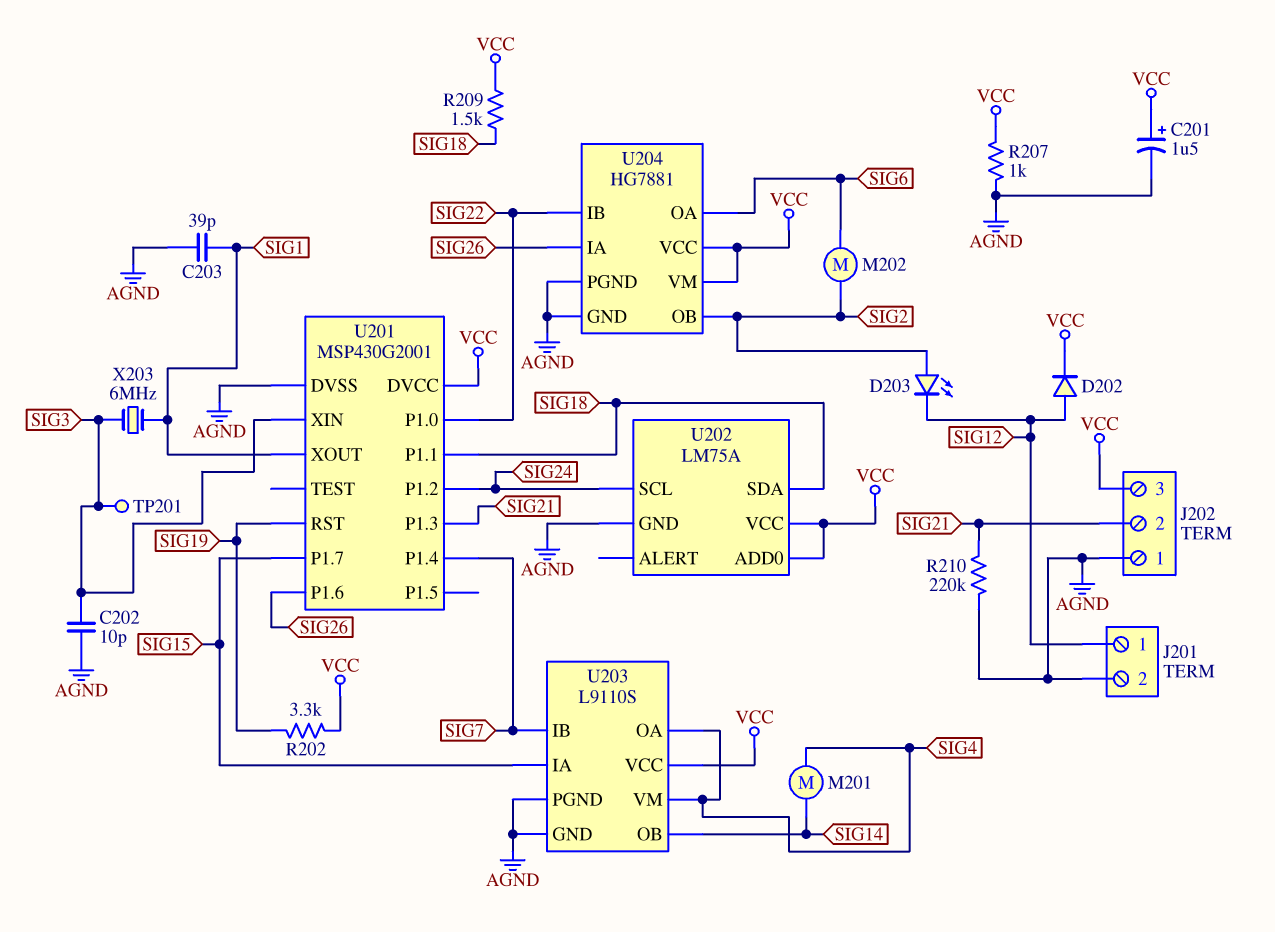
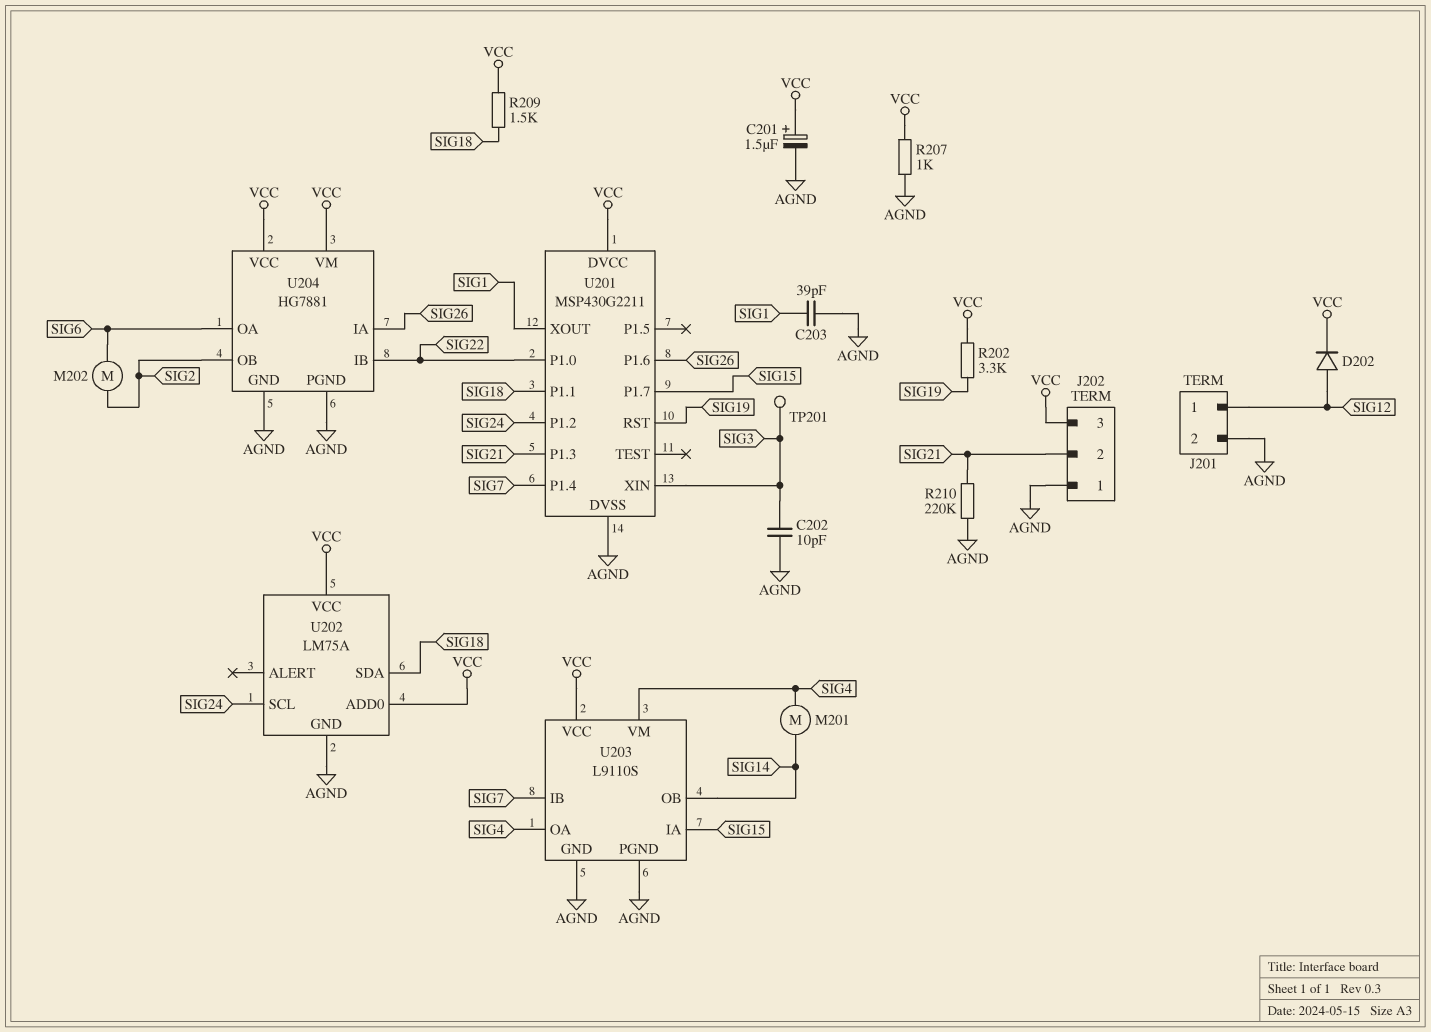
D203: LED (A SIG2, K SIG12) -> none
U201: MSP430G2001 -> MSP430G2211
X203: 6MHz (SIG1, SIG3) -> none

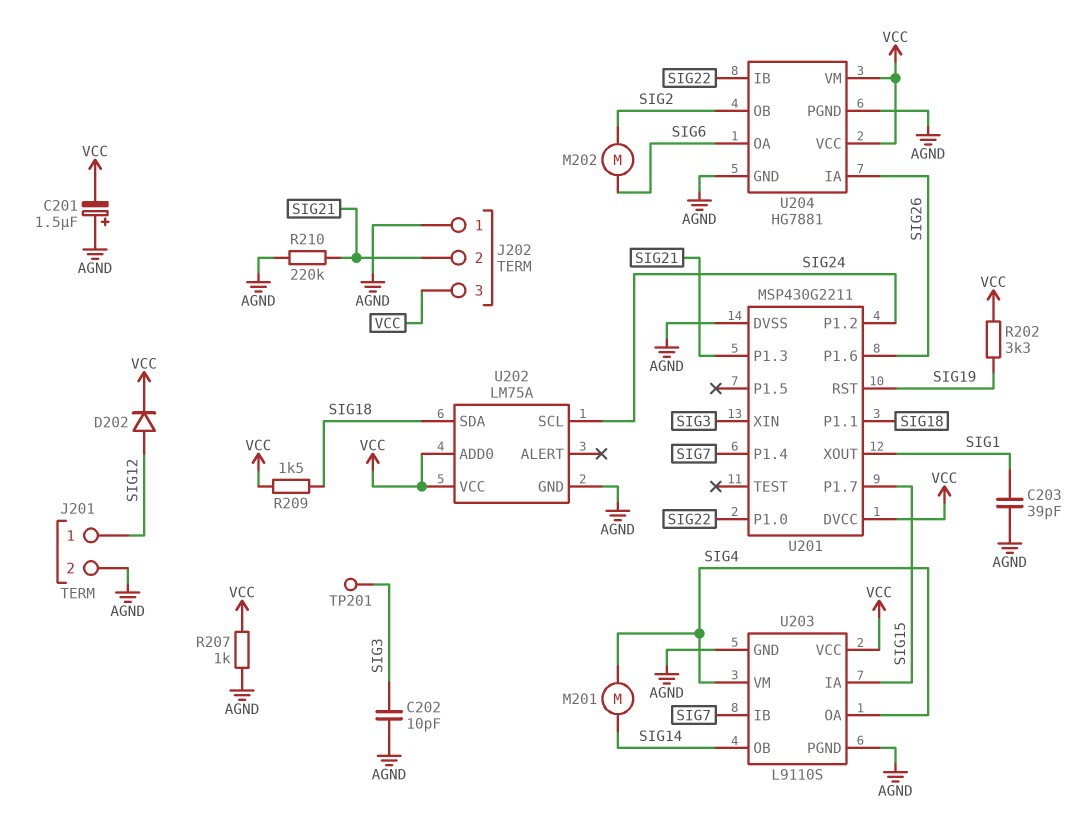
C201: 1.5uF (plus VCC, minus AGND) -> 1.5uF (plus AGND, minus VCC)

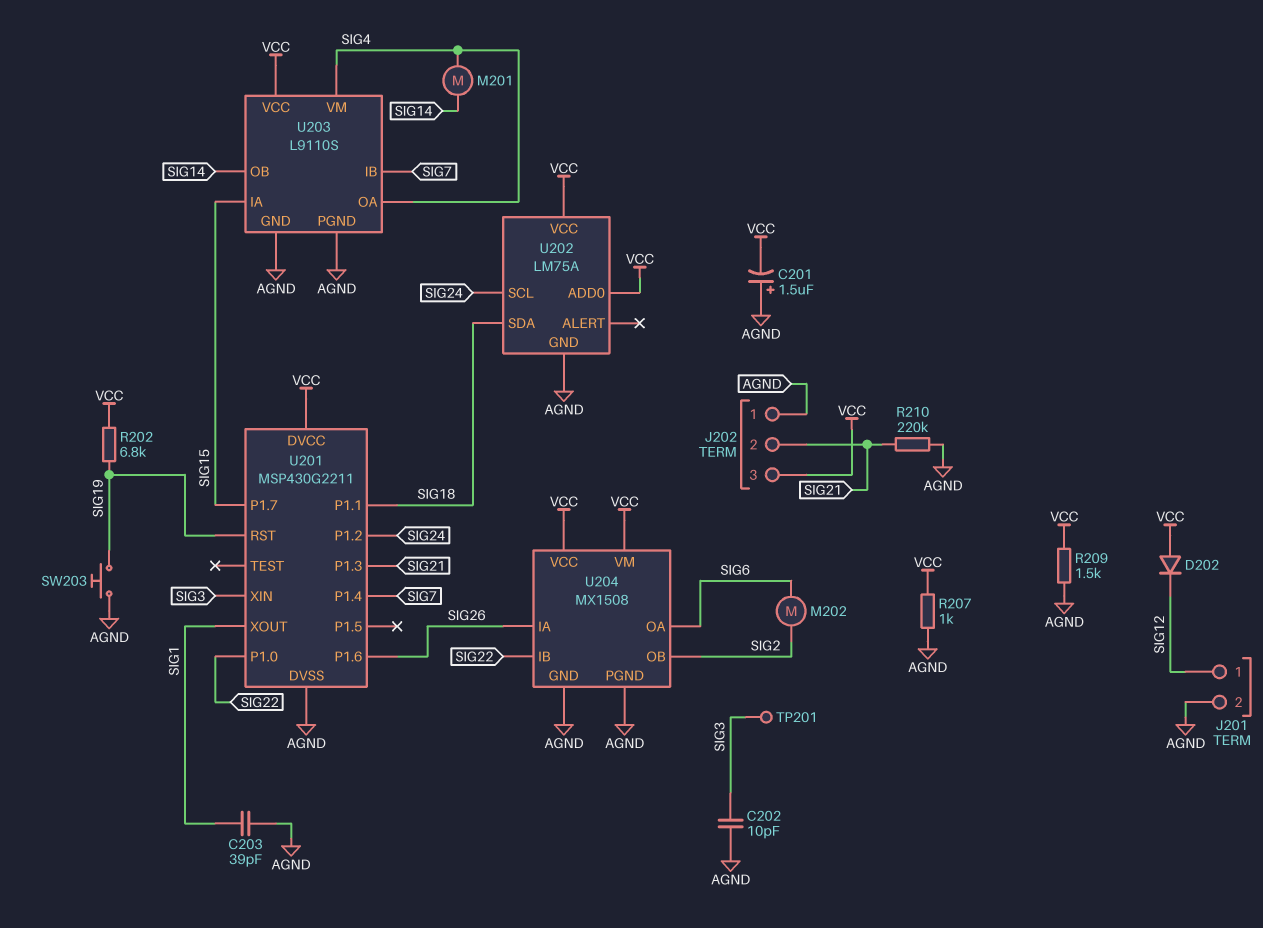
D202: diode (A SIG12, K VCC) -> diode (A VCC, K SIG12)
R202: 3.3k (SIG19, VCC) -> 6.8k (SIG19, VCC)
R209: 1.5k (SIG18, VCC) -> 1.5k (AGND, VCC)
SW203: none -> button (AGND, SIG19)
U204: HG7881 -> MX1508

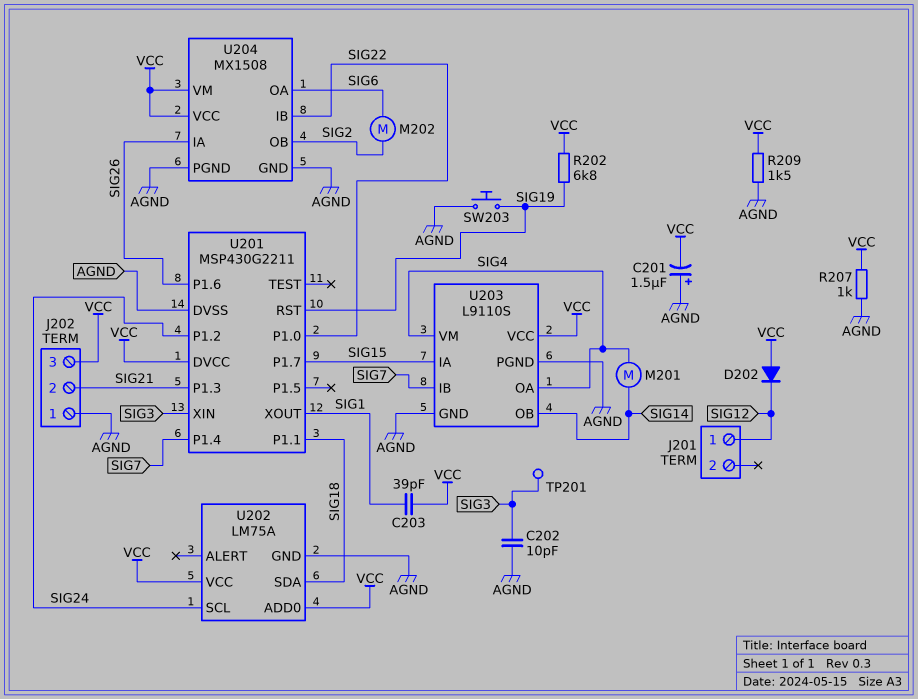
C203: 39pF (AGND, SIG1) -> 39pF (SIG1, VCC)
J201 pin 2: AGND -> none
R210: 220k (AGND, SIG21) -> none

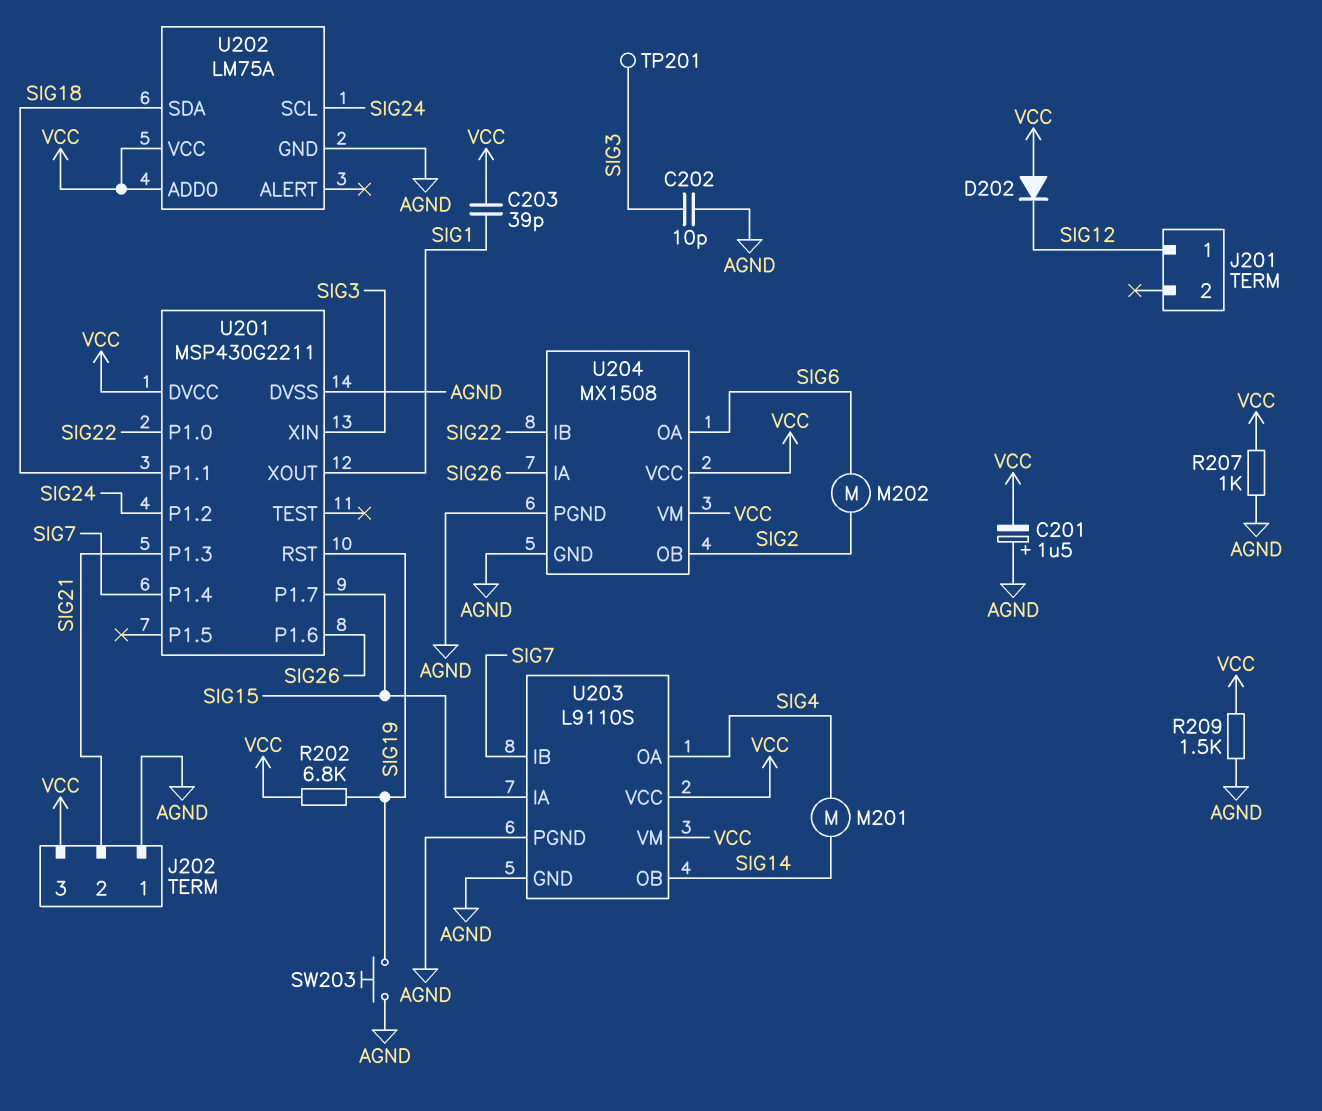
U203 pin VM: SIG4 -> VCC

